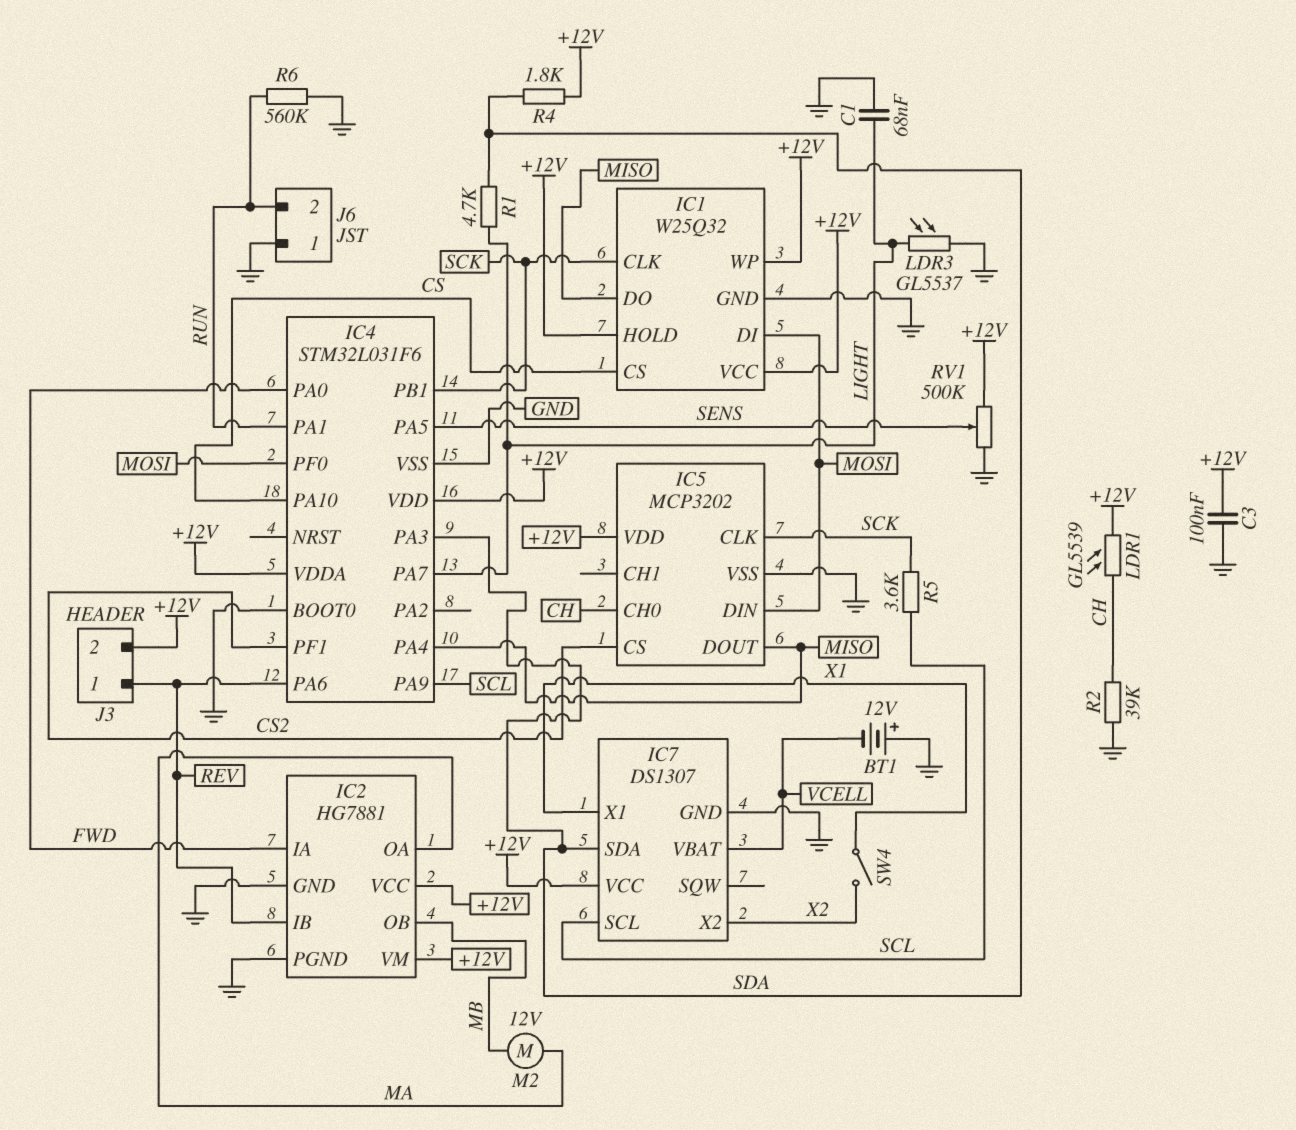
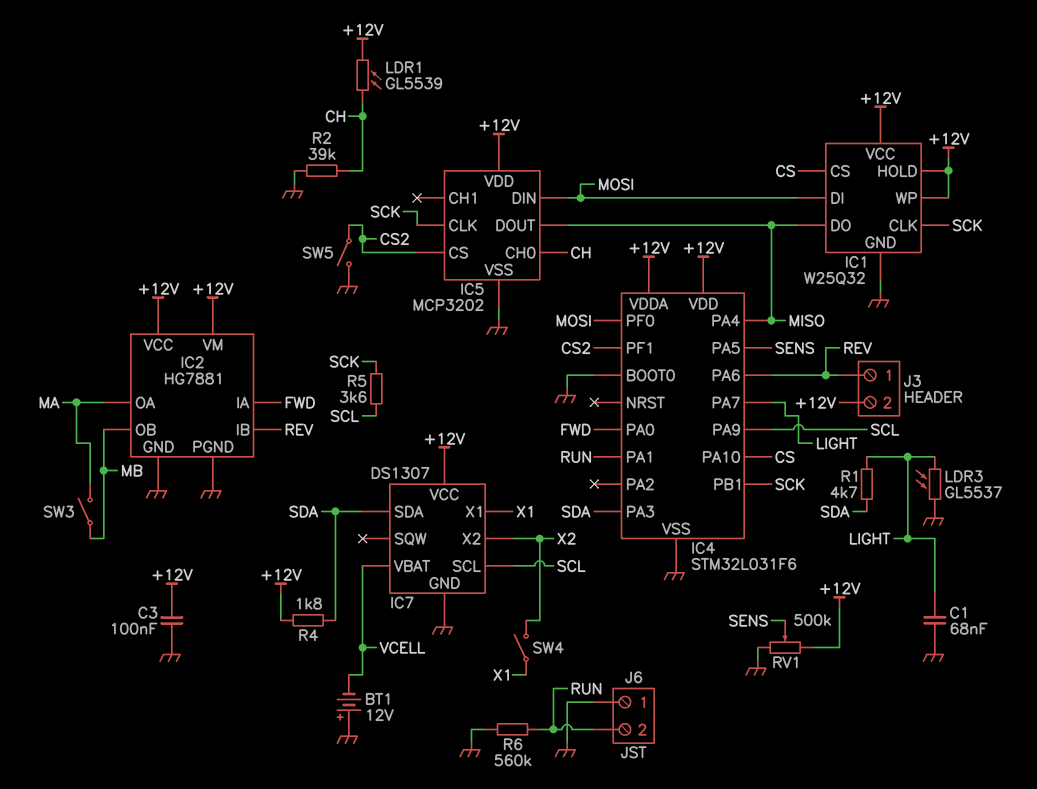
M2: motor 12V (MA, MB) -> none
SW3: none -> switch (MA, MB)
SW5: none -> switch (CS2, GND)

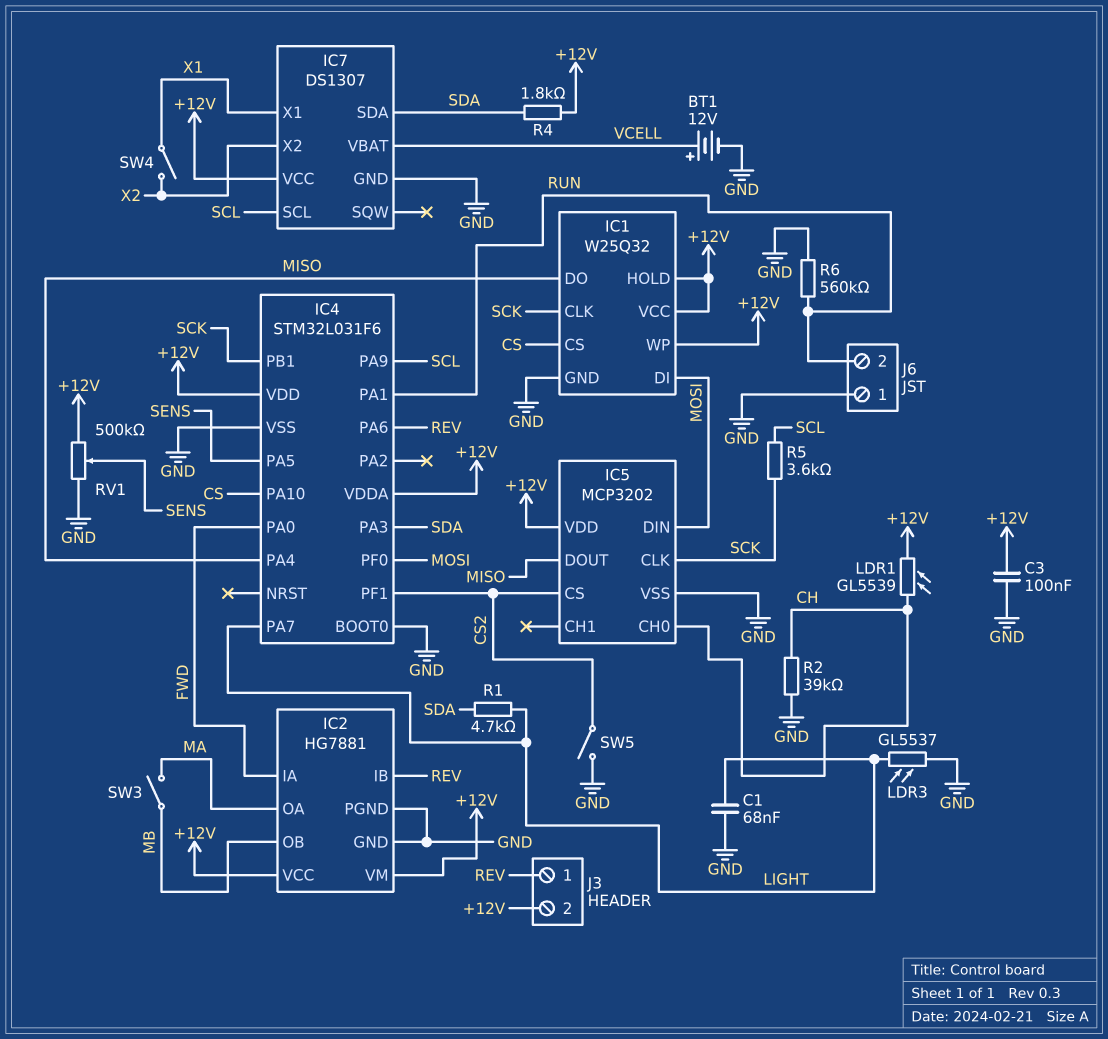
BT1: 12V (plus GND, minus VCELL) -> 12V (plus VCELL, minus GND)

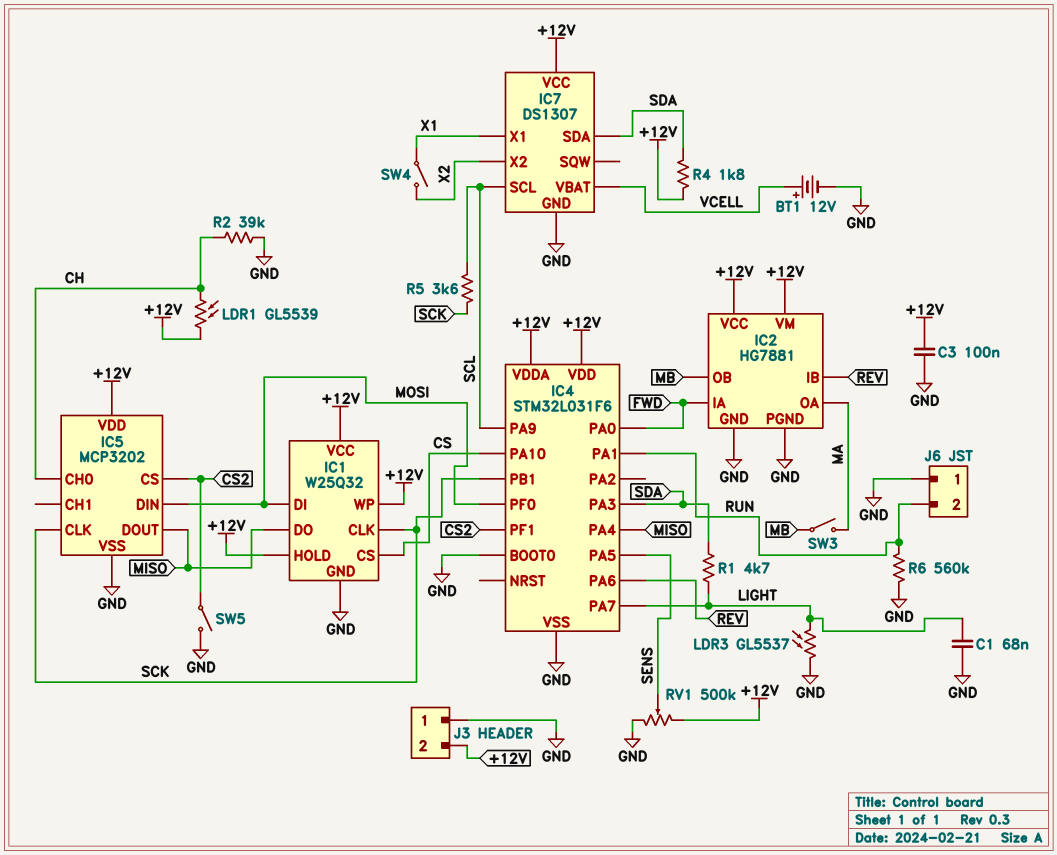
J3 pin 1: REV -> GND

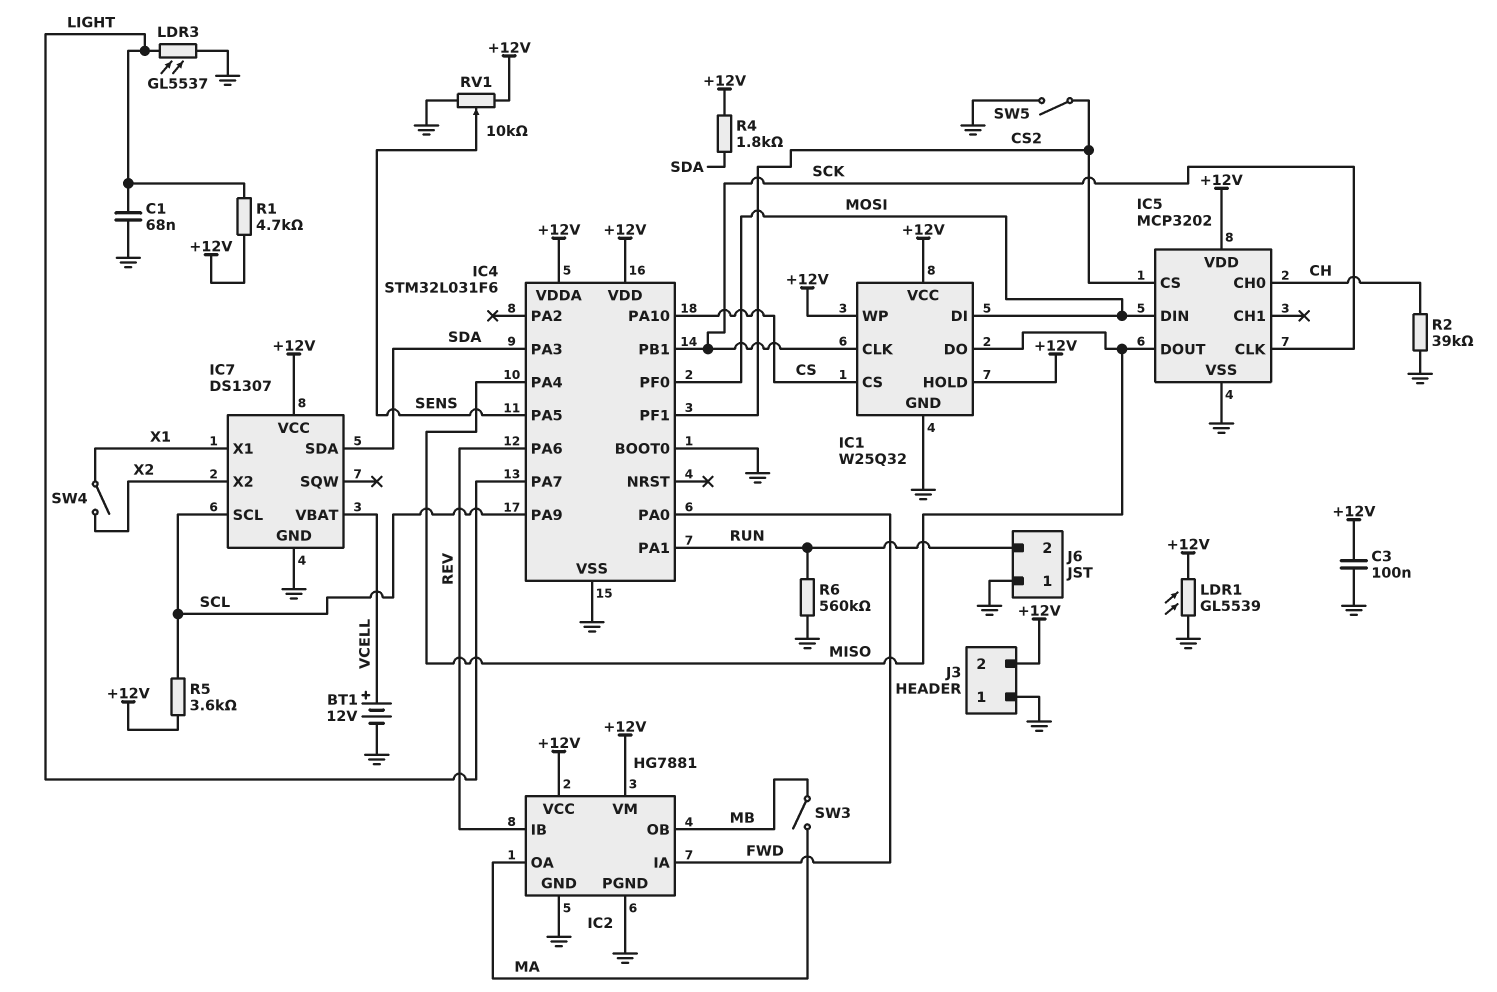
LDR1: GL5539 (+12V, CH) -> GL5539 (+12V, GND)
R1: 4.7k (LIGHT, SDA) -> 4.7k (+12V, LIGHT)
R5: 3.6k (SCK, SCL) -> 3.6k (+12V, SCL)
RV1: 500k (+12V, GND, wiper SENS) -> 10k (+12V, GND, wiper SENS)

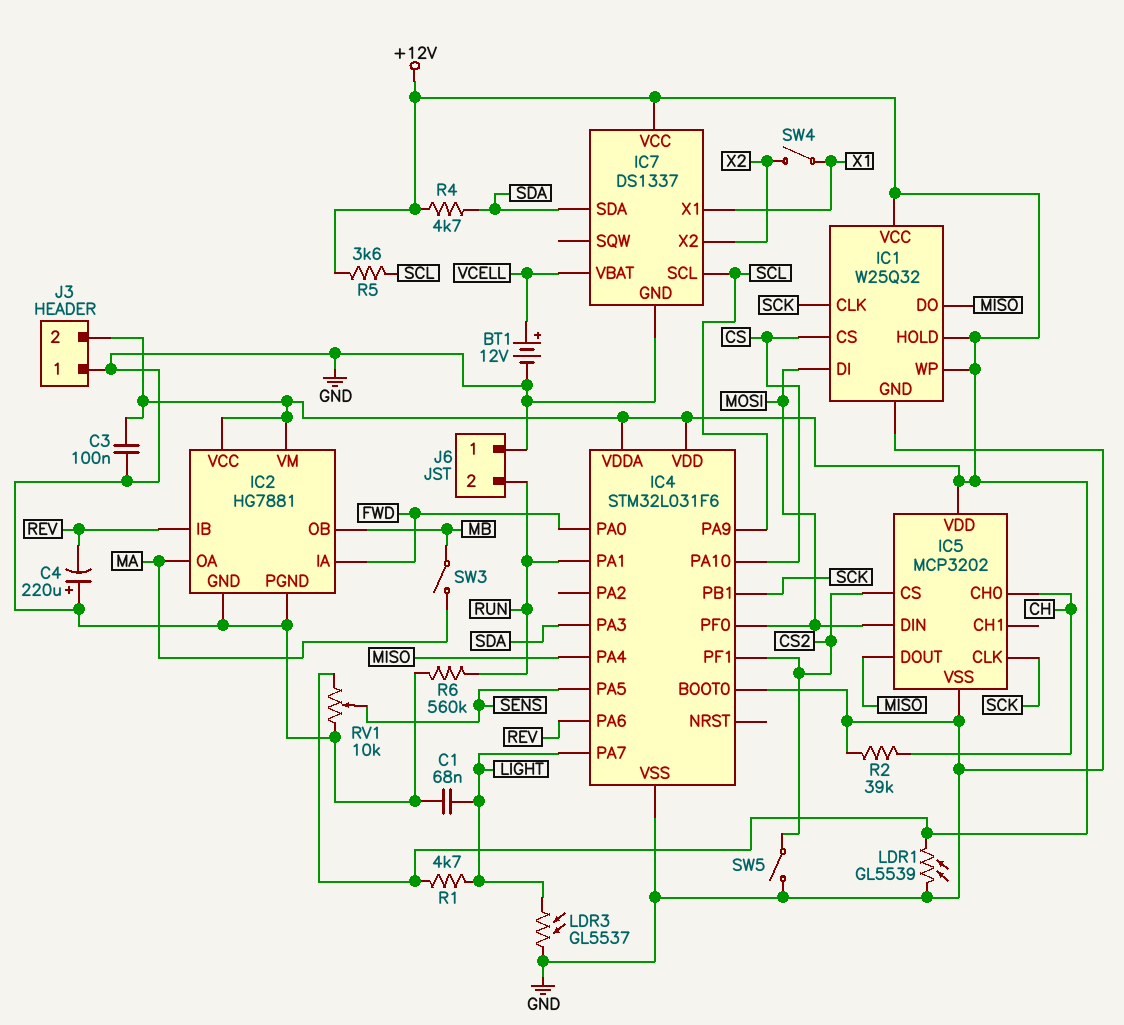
C4: none -> 220uF (plus GND, minus REV)
IC7: DS1307 -> DS1337
R4: 1.8k (+12V, SDA) -> 4.7k (+12V, SDA)

